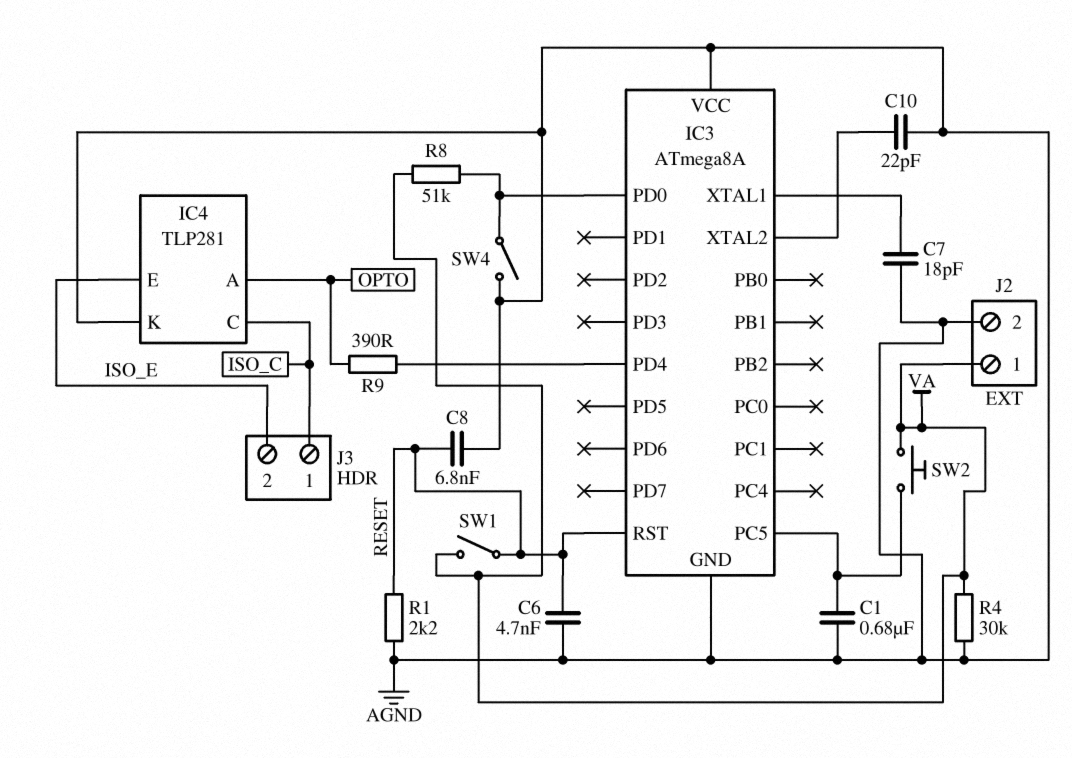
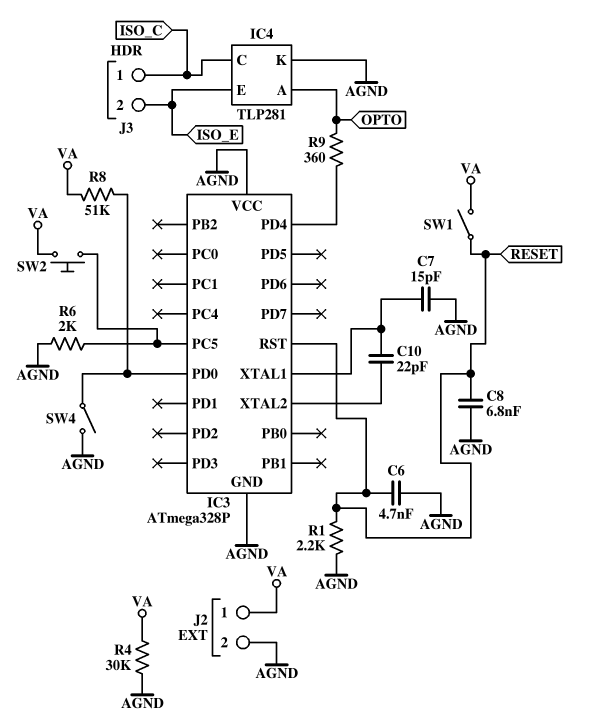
C1: 680nF (AGND, IC3/PC5) -> none
C7: 18pF (AGND, IC3/XTAL1) -> 15pF (AGND, IC3/XTAL1)
C10: 22pF (AGND, IC3/XTAL2) -> 22pF (IC3/XTAL1, IC3/XTAL2)
IC3: ATmega8A -> ATmega328P
R6: none -> 2k (AGND, IC3/PC5)
R9: 390 (IC3/PD4, OPTO) -> 360 (IC3/PD4, OPTO)

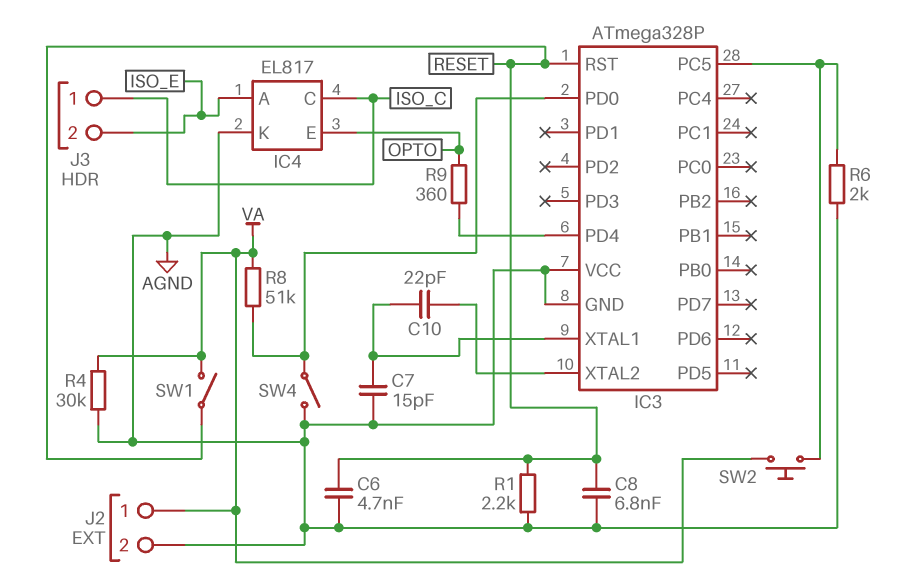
IC4: TLP281 -> EL817
IC4 pin A: OPTO -> ISO_E
IC4 pin E: ISO_E -> OPTO

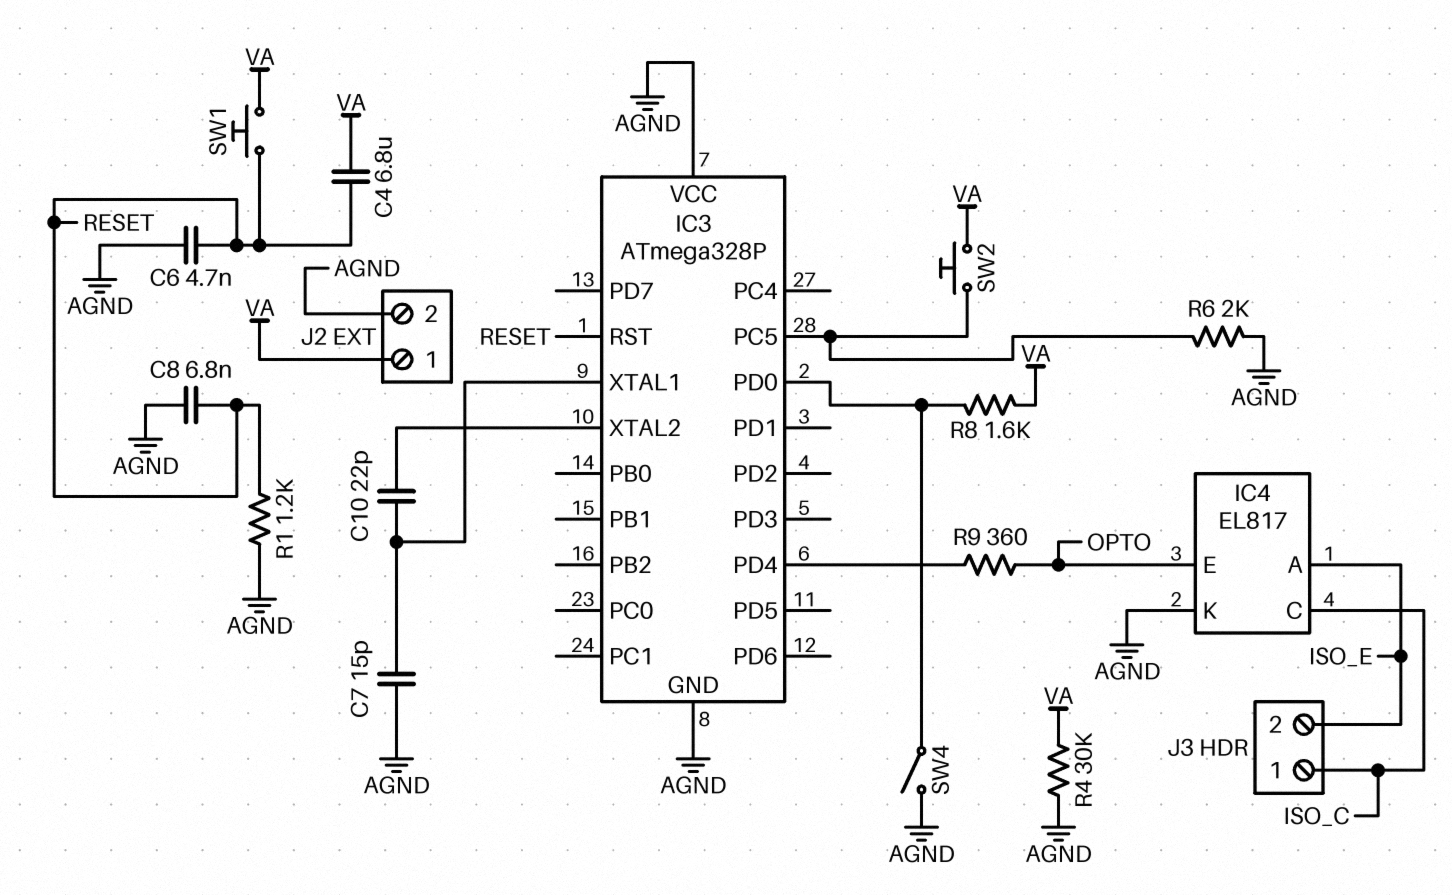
C4: none -> 6.8uF (RESET, VA)
R1: 2.2k (AGND, RESET) -> 1.2k (AGND, RESET)
R8: 51k (IC3/PD0, VA) -> 1.6k (IC3/PD0, VA)
SW1: switch (RESET, VA) -> button (RESET, VA)

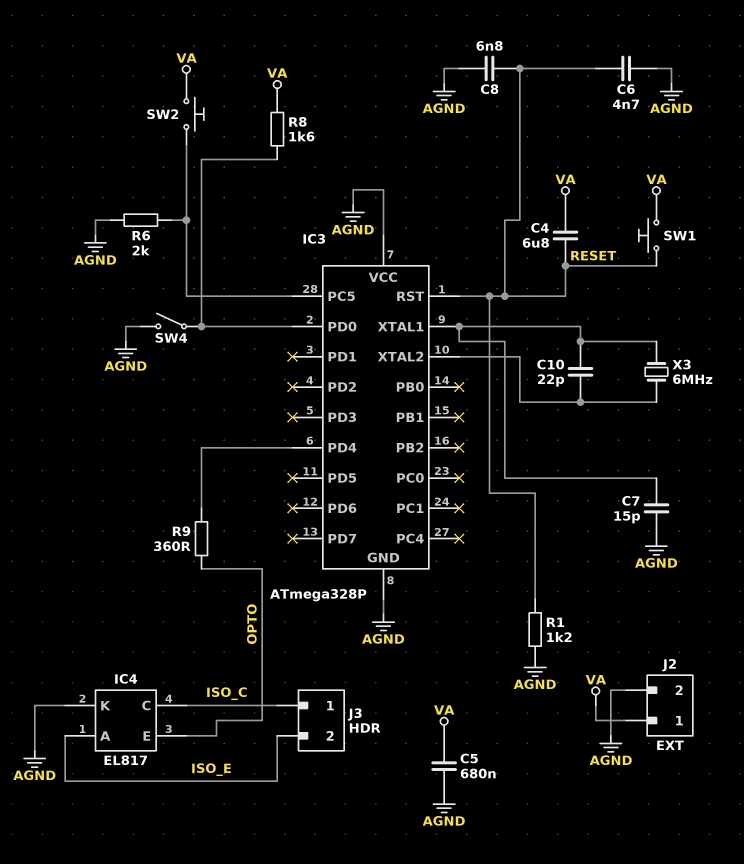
C5: none -> 680nF (AGND, VA)
R4: 30k (AGND, VA) -> none
X3: none -> 6MHz (IC3/XTAL1, IC3/XTAL2)

